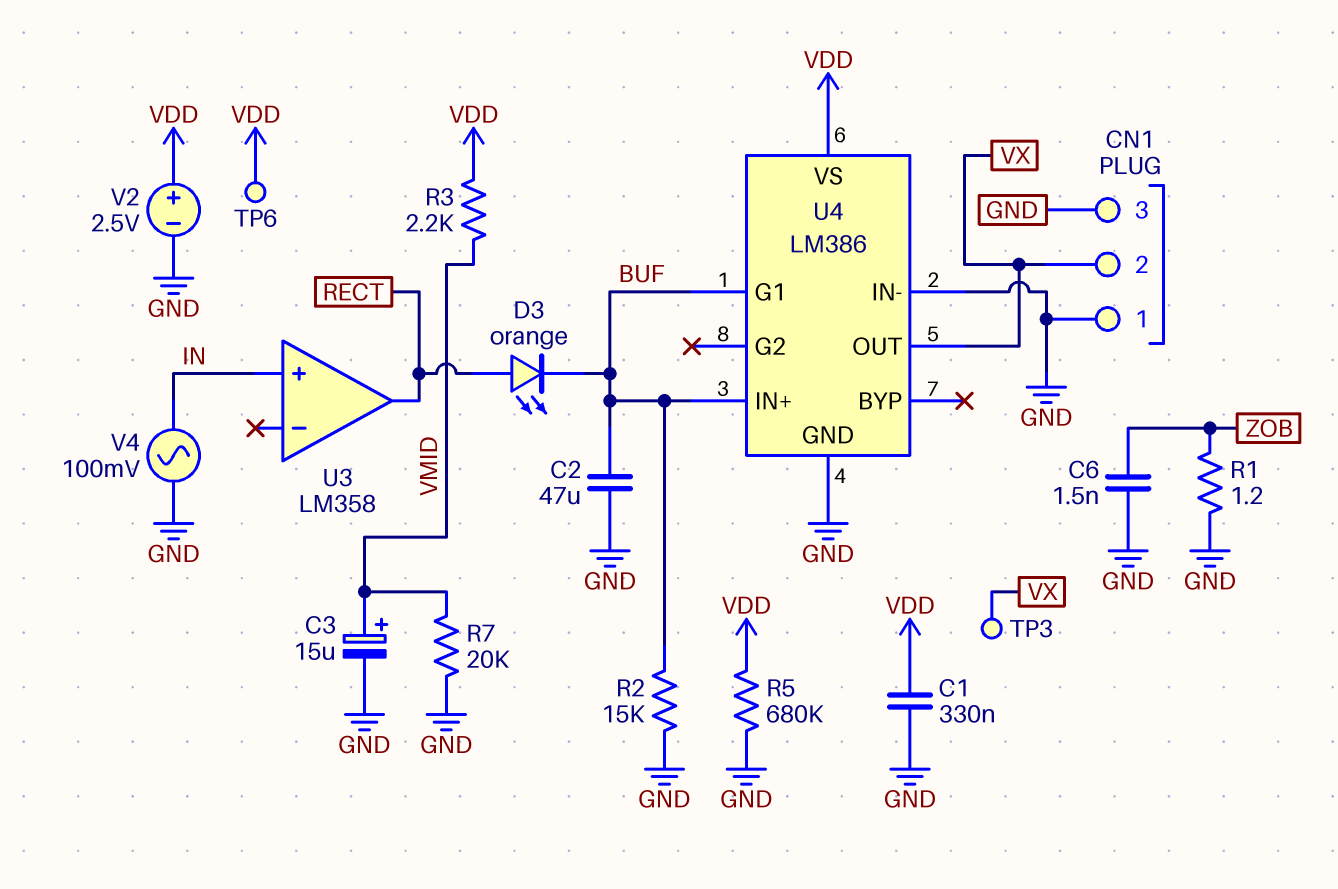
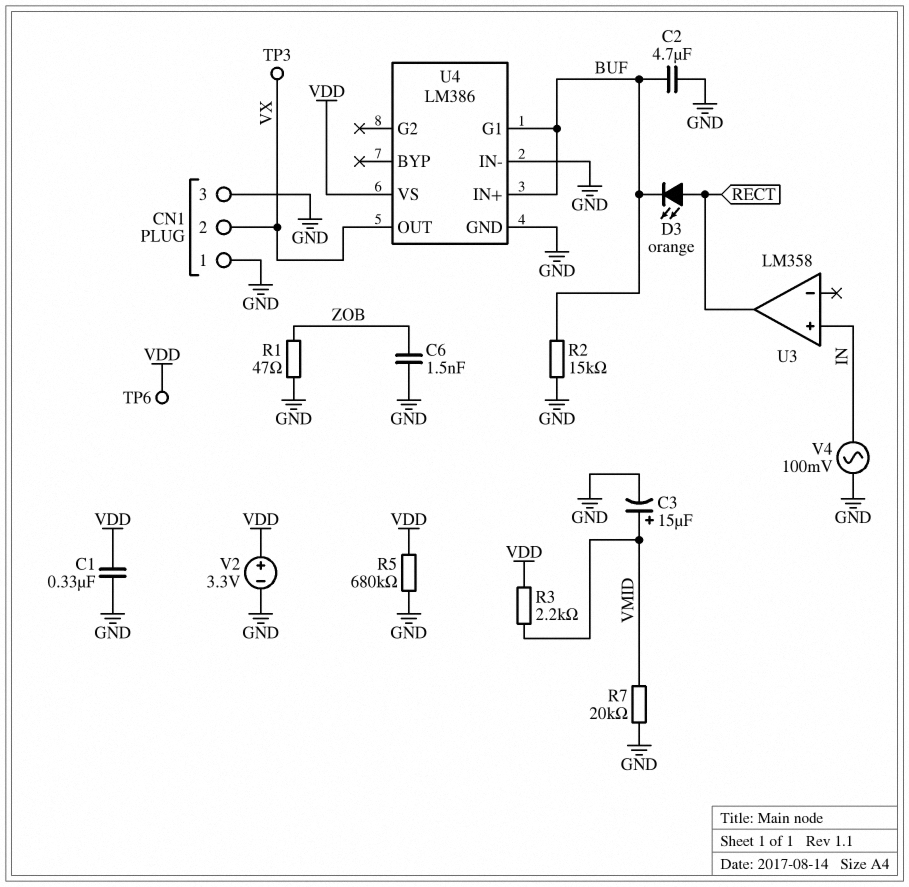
C2: 47uF (BUF, GND) -> 4.7uF (BUF, GND)
R1: 1.2 (GND, ZOB) -> 47 (GND, ZOB)
V2: 2.5V (plus VDD, minus GND) -> 3.3V (plus VDD, minus GND)

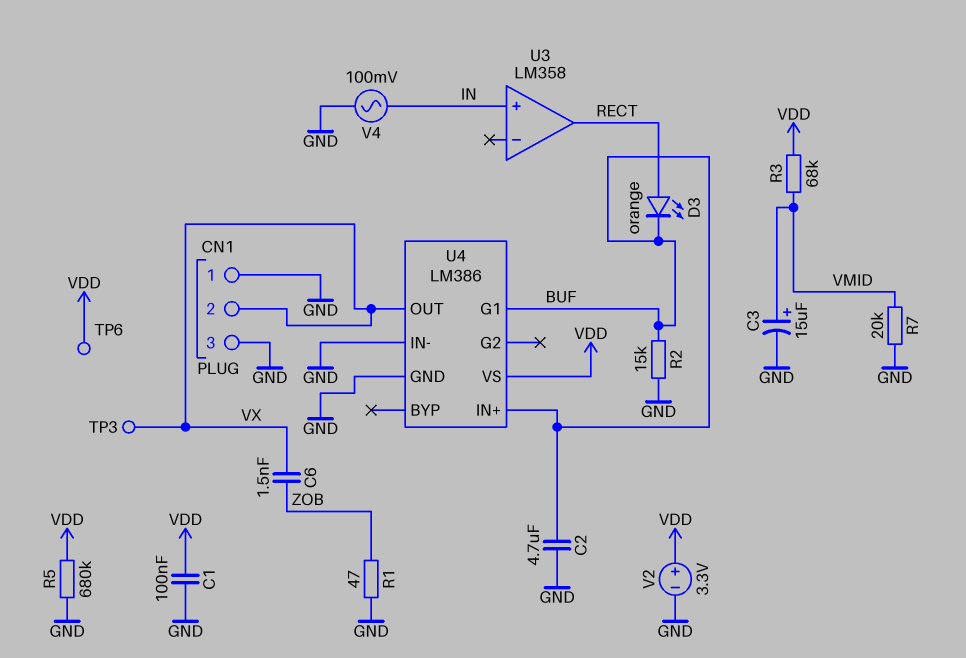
C1: 330nF (GND, VDD) -> 100nF (GND, VDD)
C6: 1.5nF (GND, ZOB) -> 1.5nF (VX, ZOB)
R3: 2.2k (VDD, VMID) -> 68k (VDD, VMID)

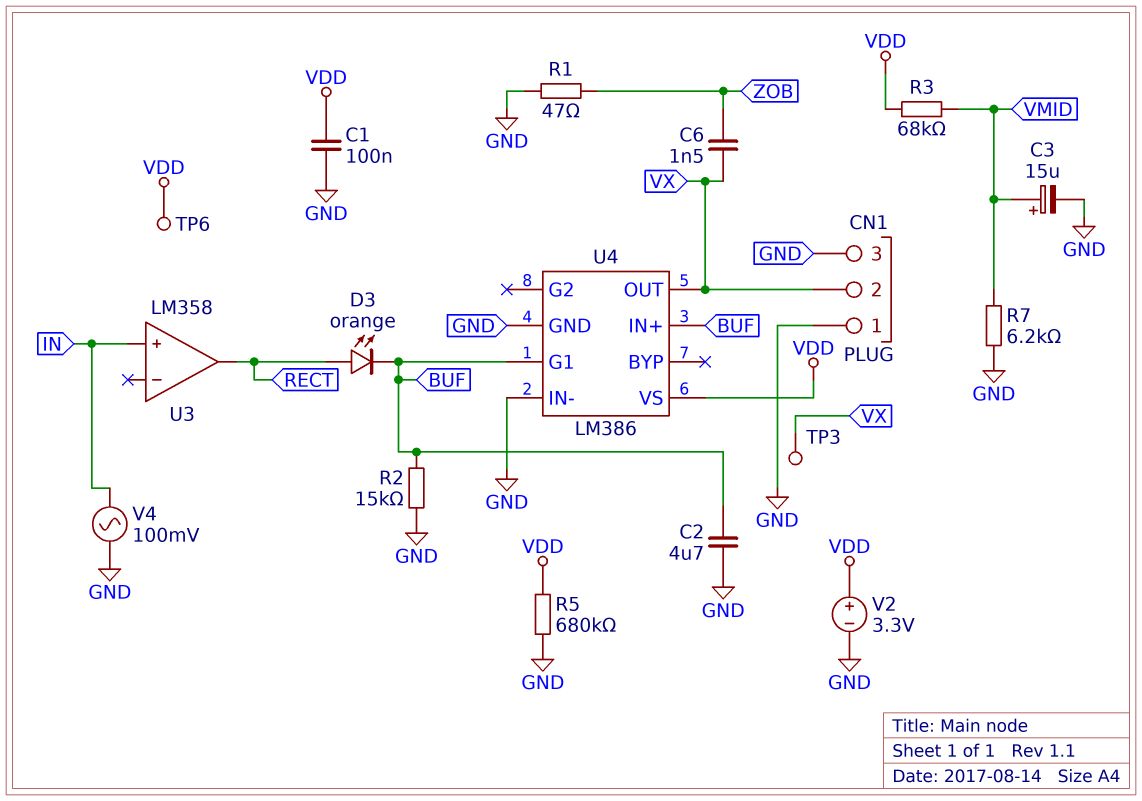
R7: 20k (GND, VMID) -> 6.2k (GND, VMID)

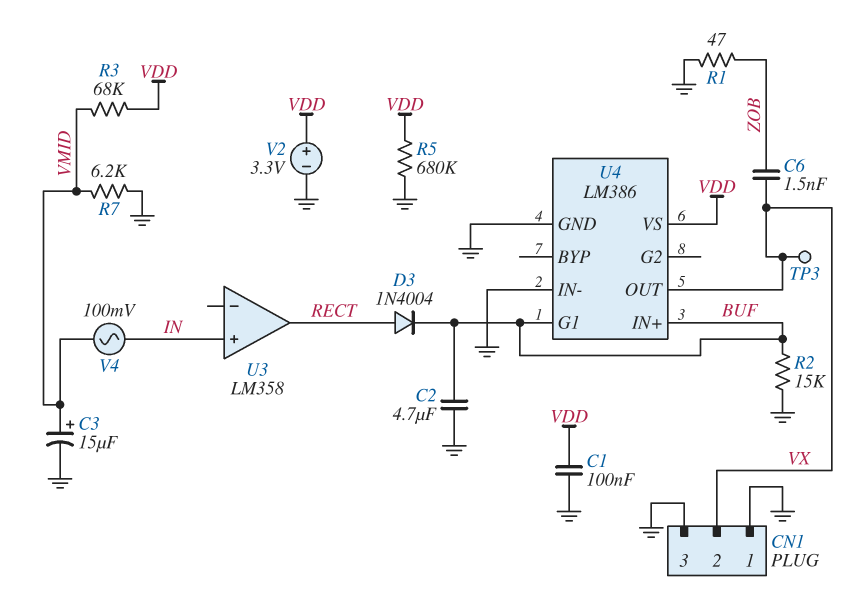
D3: LED orange (A RECT, K BUF) -> diode 1N4004 (A RECT, K BUF)
TP6: test point (VDD) -> none
V4: AC 100mV (GND, IN) -> AC 100mV (IN, VMID)

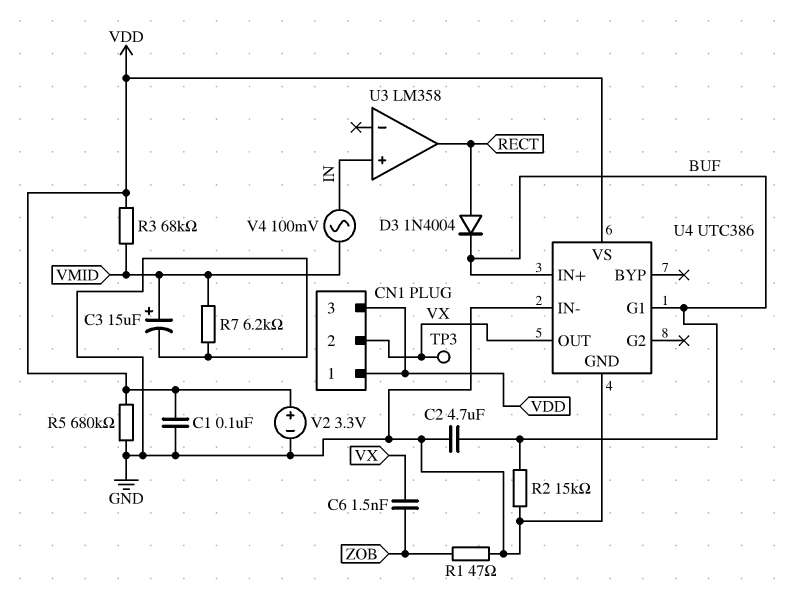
CN1 pin 1: GND -> VDD
CN1 pin 3: GND -> VDD
U4: LM386 -> UTC386

